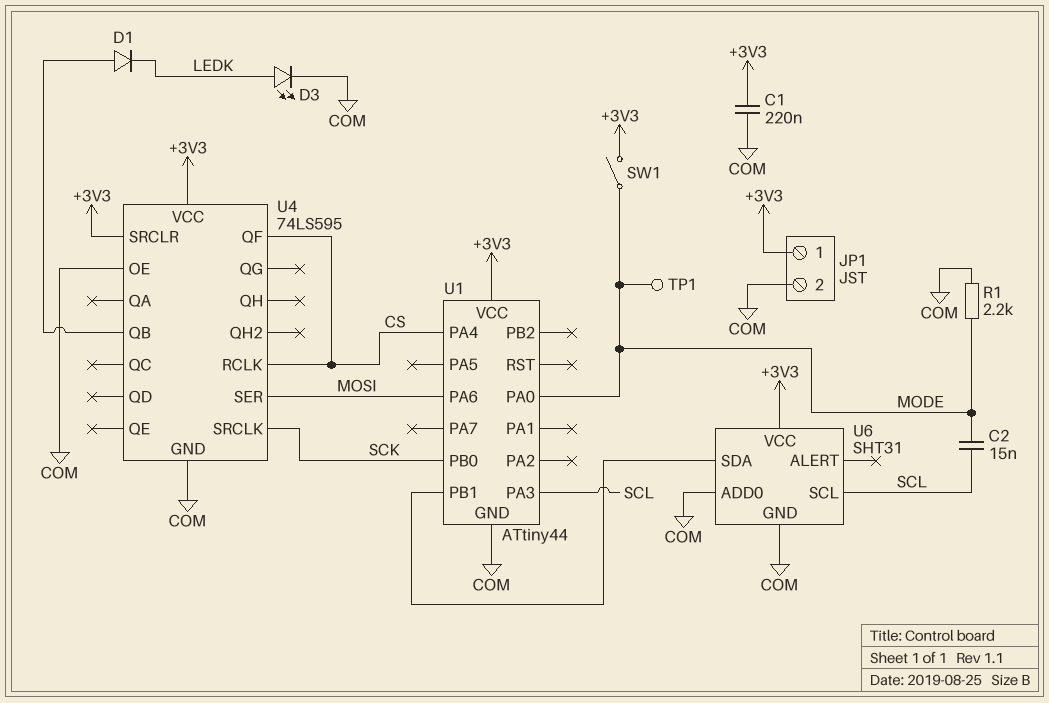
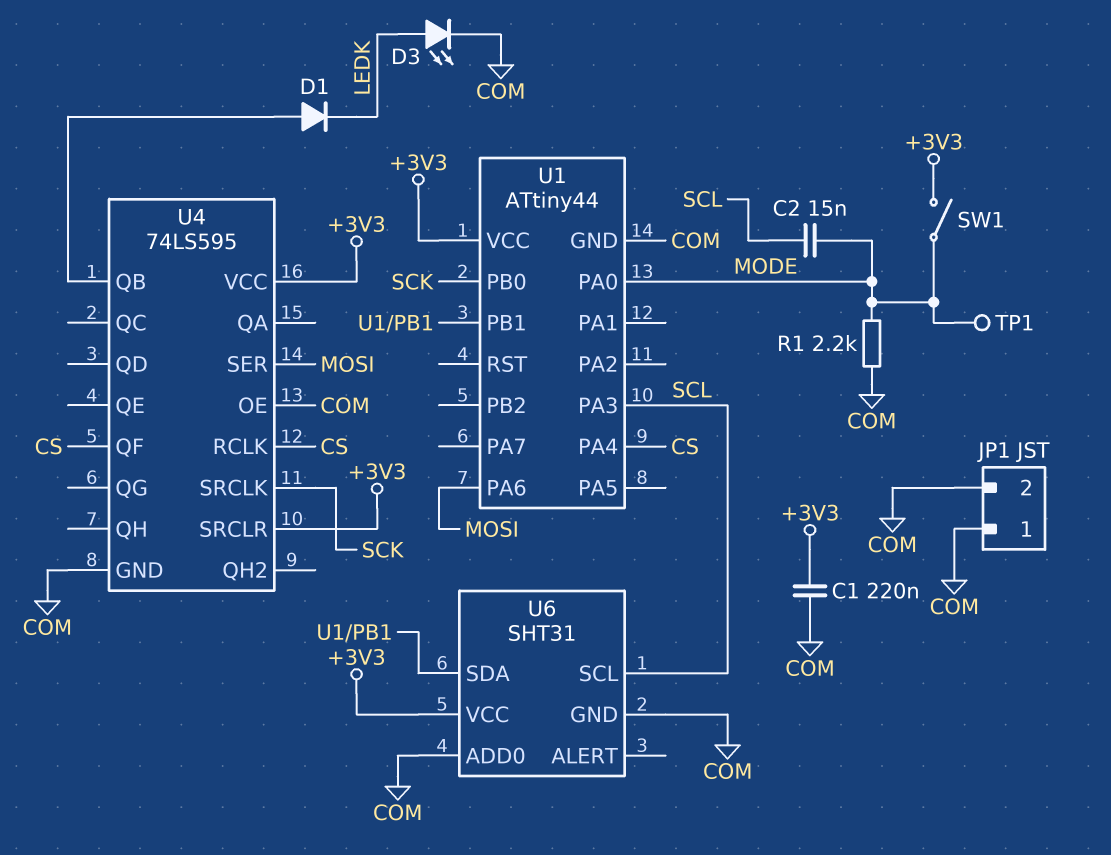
JP1 pin 1: +3V3 -> COM

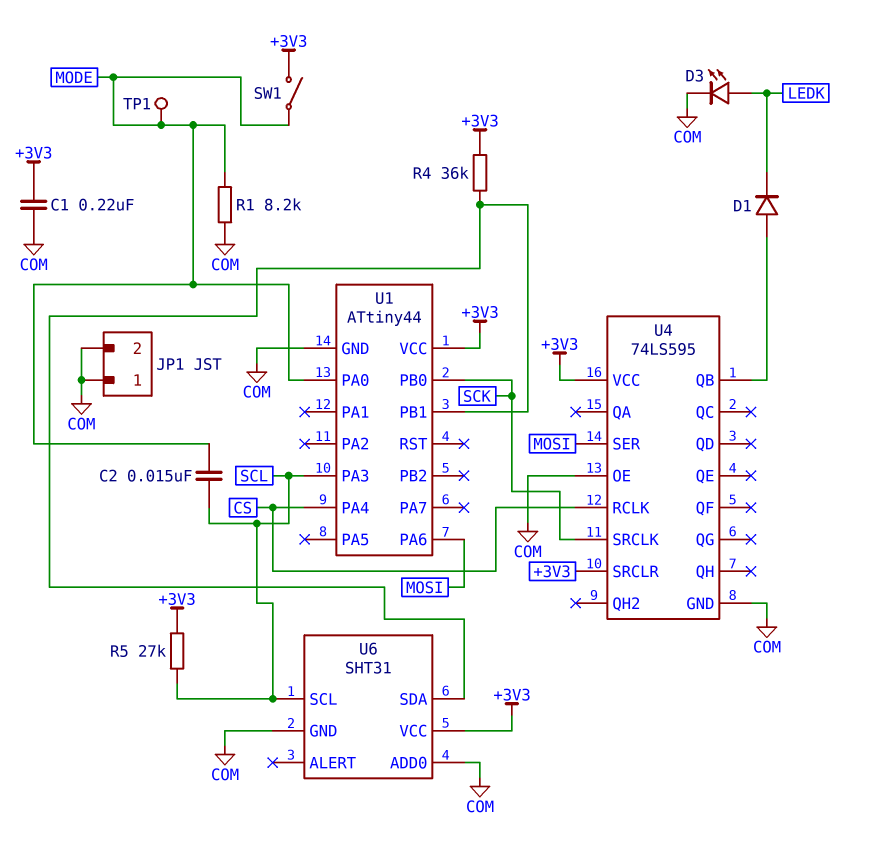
R1: 2.2k (COM, MODE) -> 8.2k (COM, MODE)
R4: none -> 36k (+3V3, U1/PB1)
R5: none -> 27k (+3V3, SCL)
U4 pin QF: CS -> none

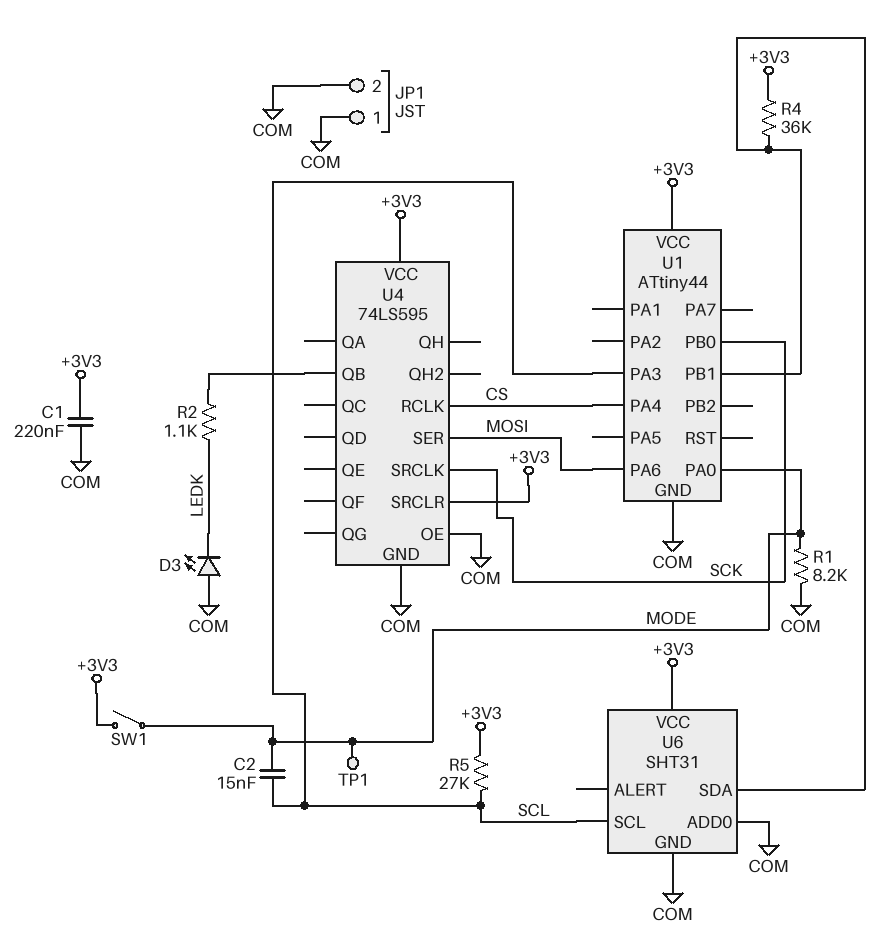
D1: diode (A U4/QB, K LEDK) -> none
D3: LED (A LEDK, K COM) -> LED (A COM, K LEDK)
R2: none -> 1.1k (LEDK, U4/QB)

